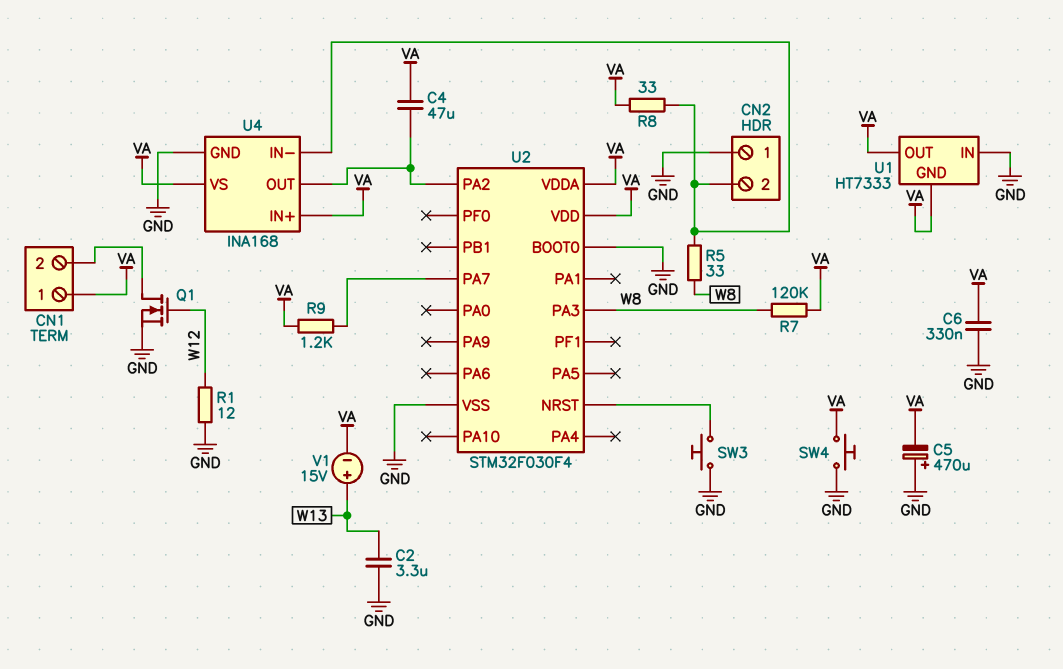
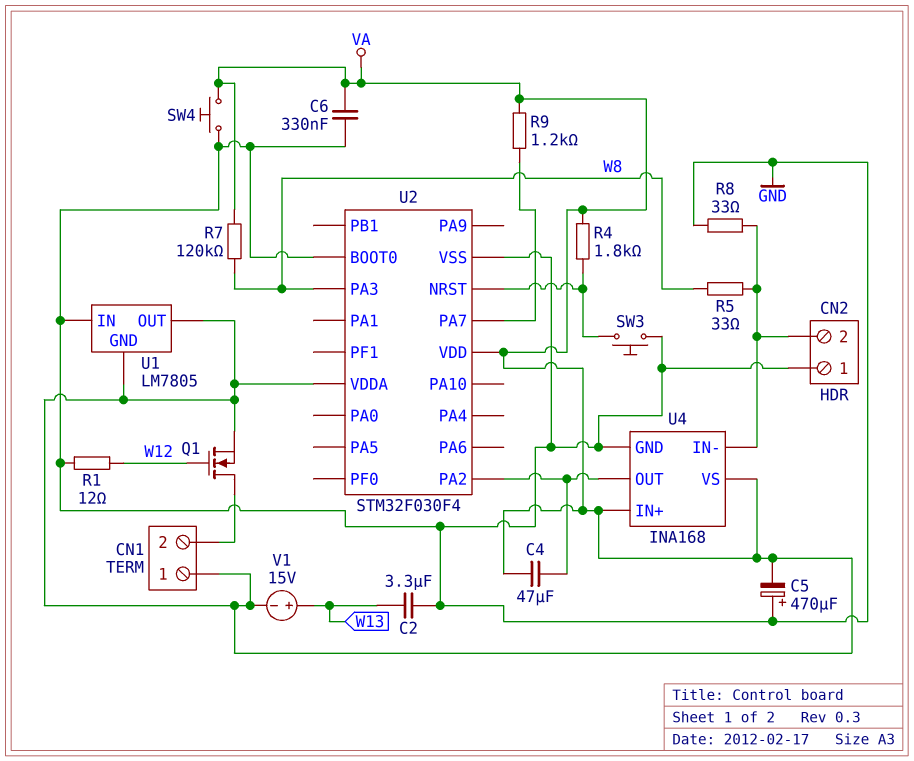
Q1: NMOS (G W12, D CN1/2, S GND) -> NMOS (G W12, D CN1/2, S VA)
R4: none -> 1.8k (U2/NRST, VA)
R8: 33 (CN2/2, VA) -> 33 (CN2/2, GND)
U1: HT7333 -> LM7805

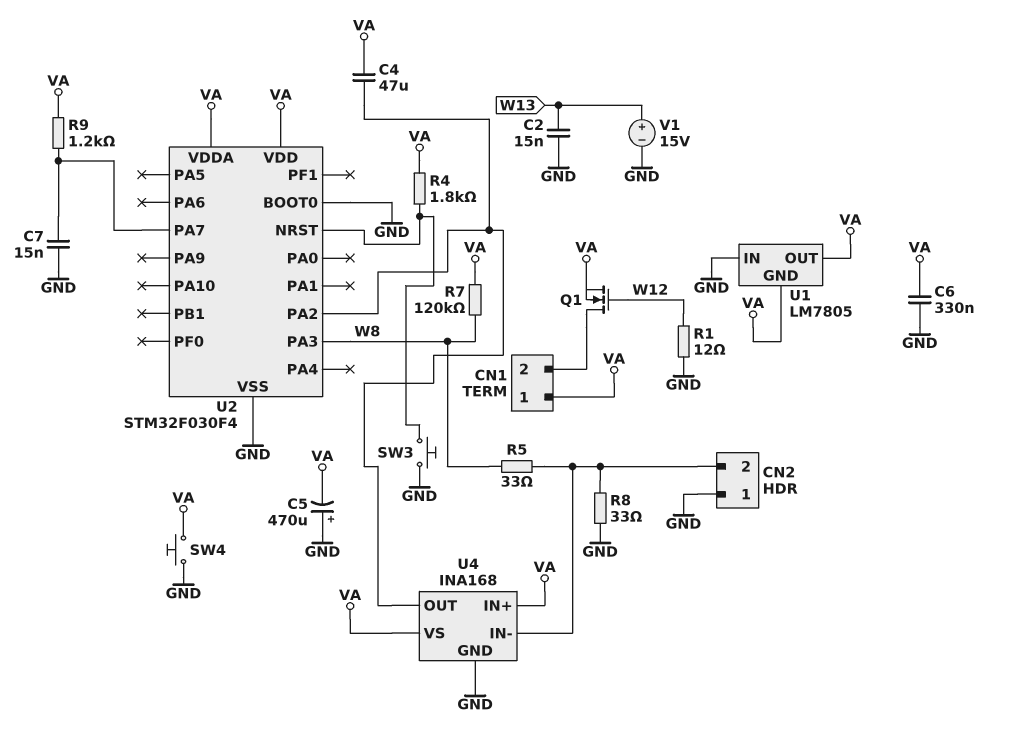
C2: 3.3uF (GND, W13) -> 15nF (GND, W13)
C7: none -> 15nF (GND, U2/PA7)
V1: 15V (plus W13, minus VA) -> 15V (plus W13, minus GND)

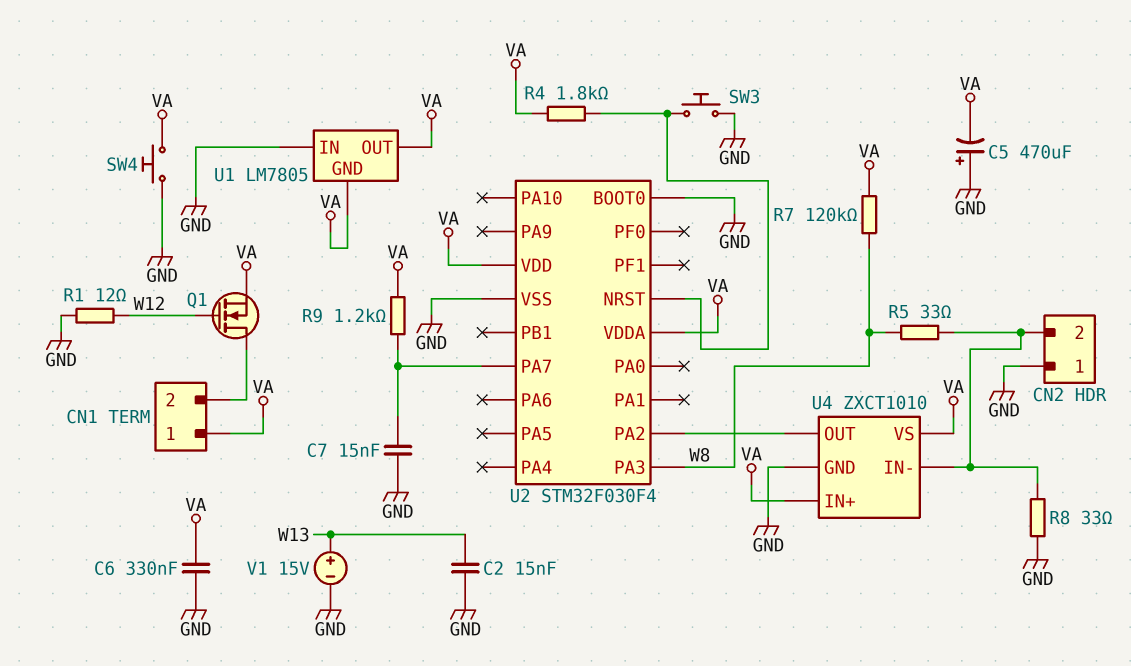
C4: 47uF (U2/PA2, VA) -> none
U4: INA168 -> ZXCT1010

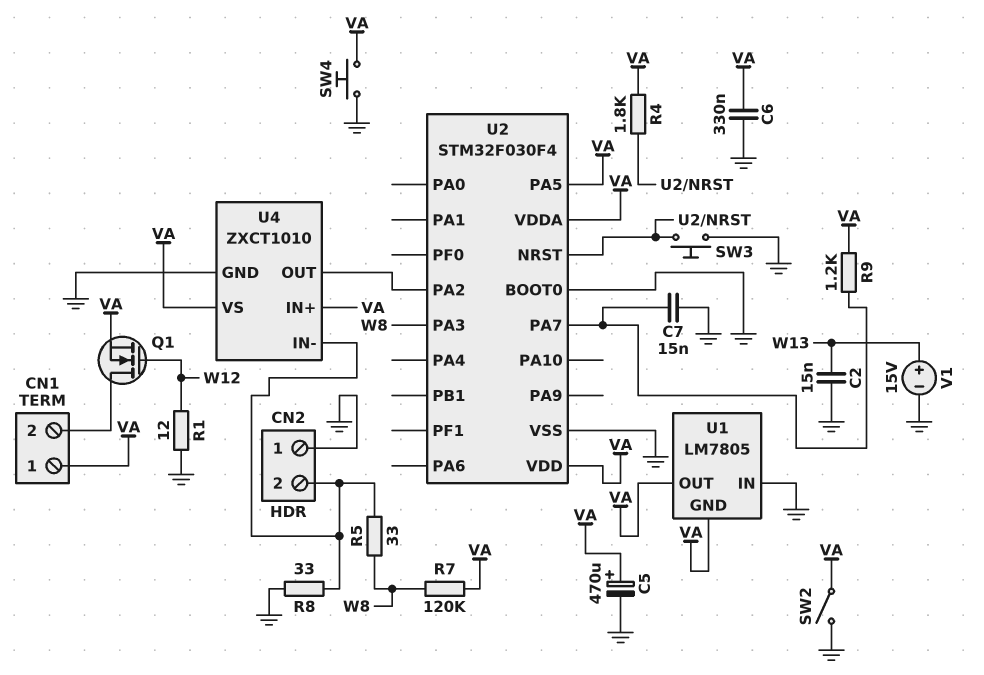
C5: 470uF (plus GND, minus VA) -> 470uF (plus VA, minus GND)
SW2: none -> switch (GND, VA)
U2 pin PA5: none -> VA

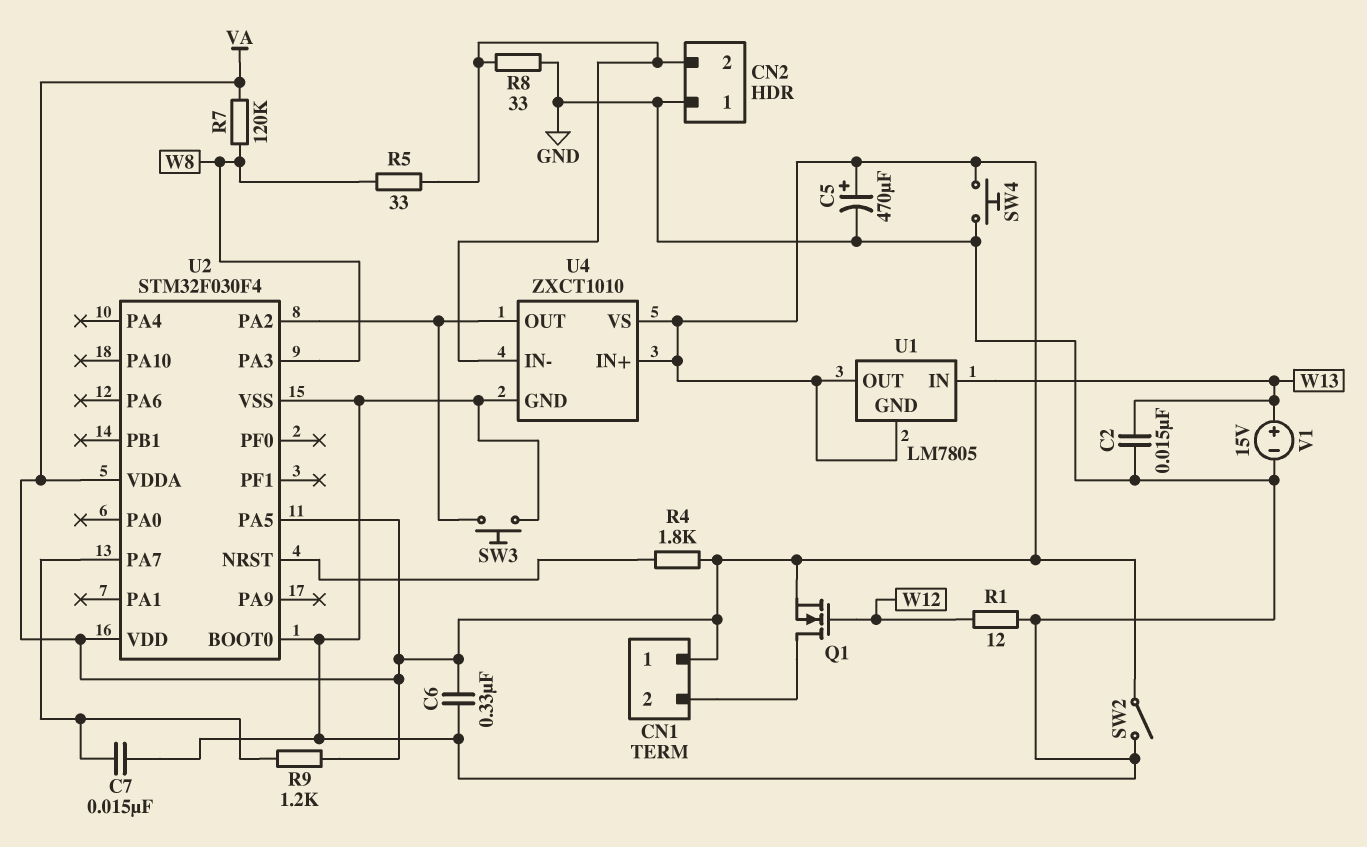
SW3: button (GND, U2/NRST) -> button (GND, U2/PA2)
U1 pin IN: GND -> W13

